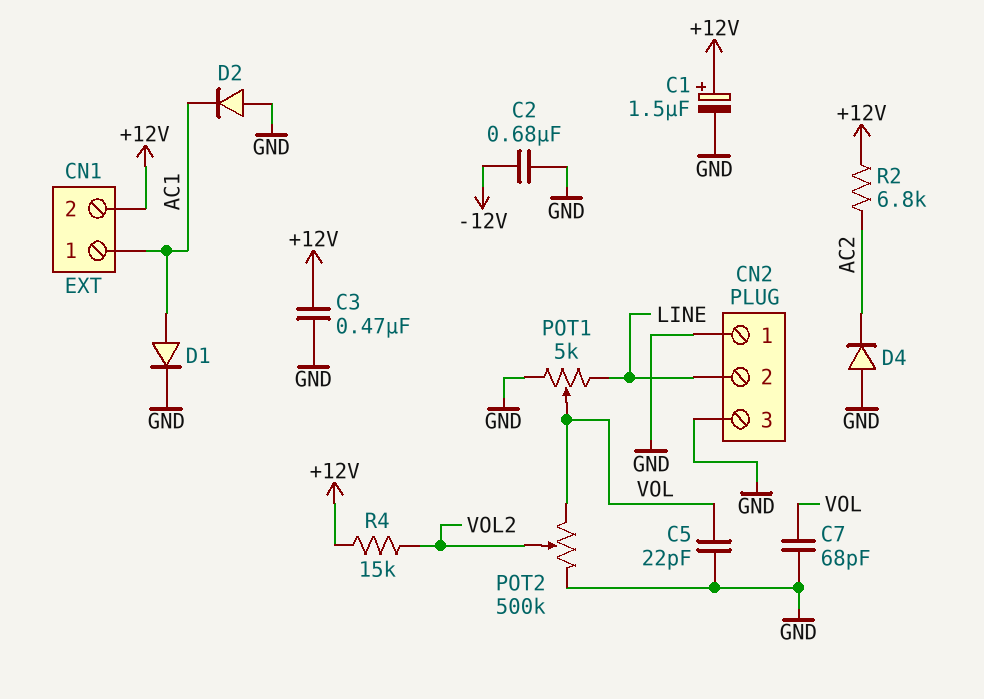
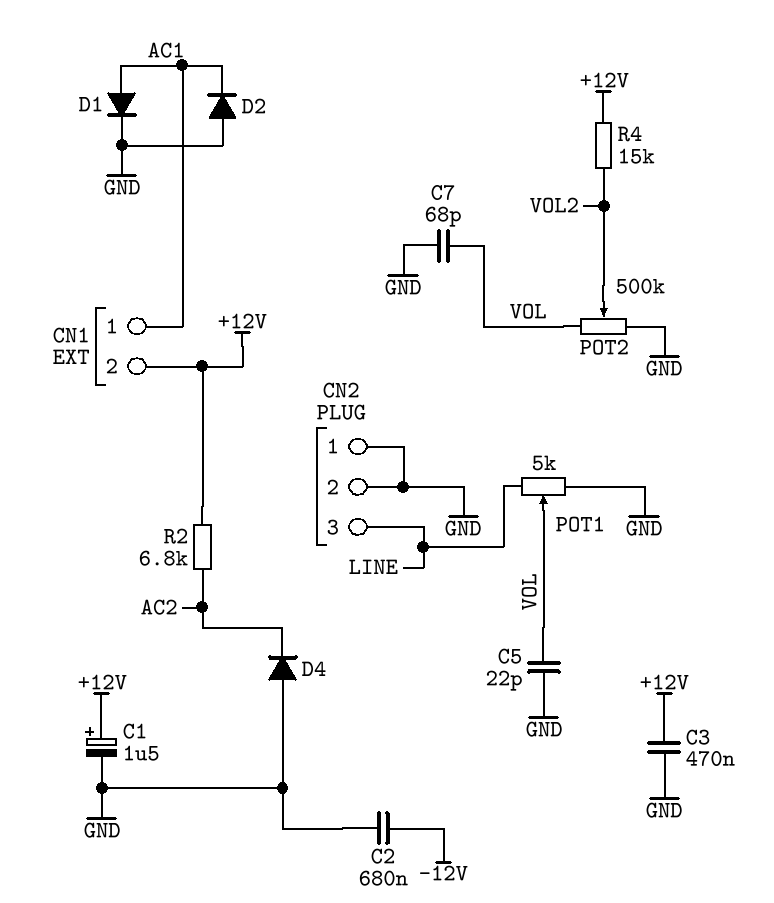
CN2 pin 2: LINE -> GND
CN2 pin 3: GND -> LINE

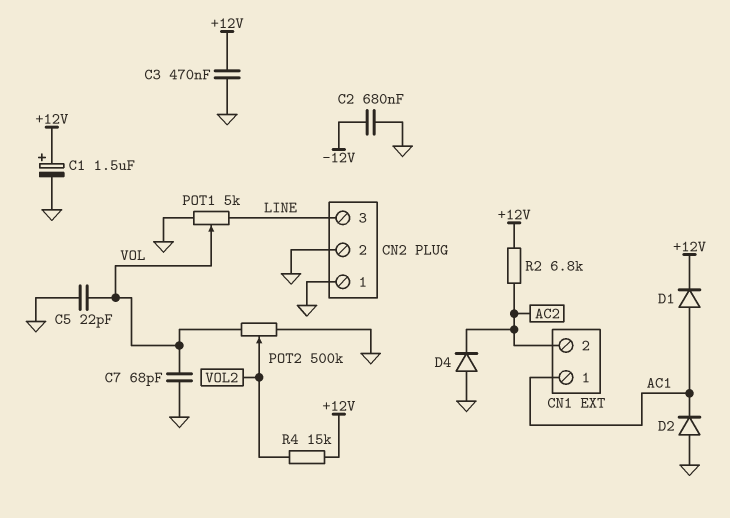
CN1 pin 2: +12V -> AC2
D1: diode (A AC1, K GND) -> diode (A AC1, K +12V)

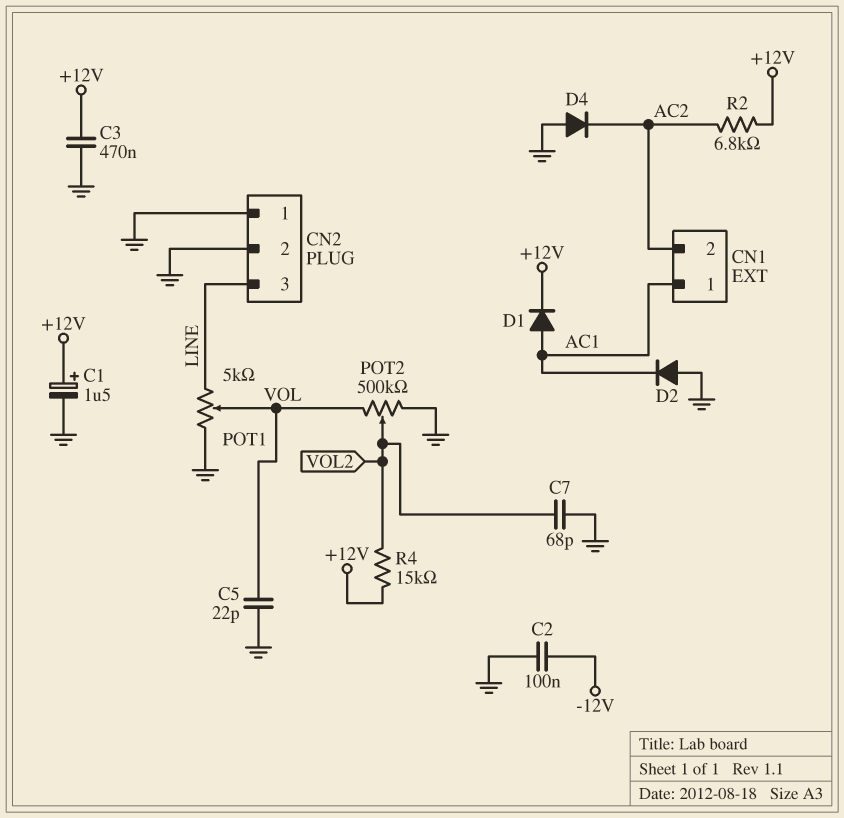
C2: 680nF (-12V, GND) -> 100nF (-12V, GND)
C7: 68pF (GND, VOL) -> 68pF (GND, VOL2)

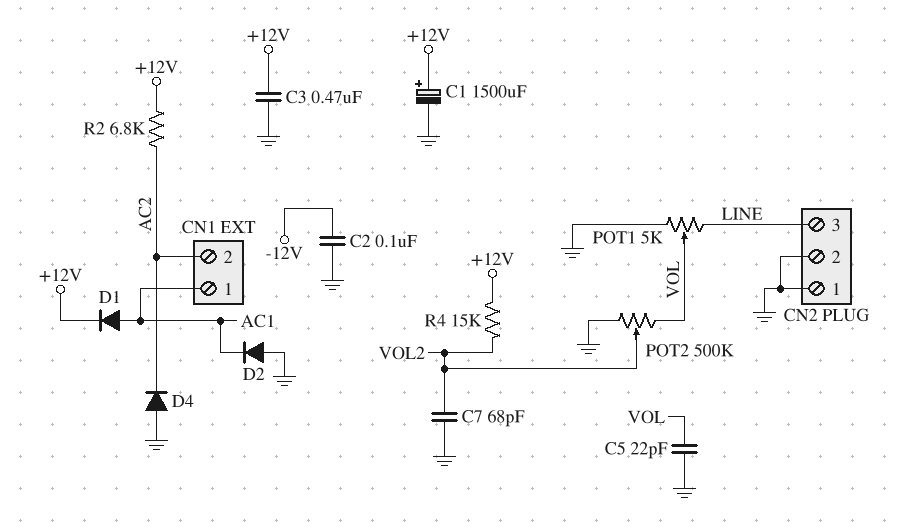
C1: 1.5uF (plus +12V, minus GND) -> 1500uF (plus +12V, minus GND)

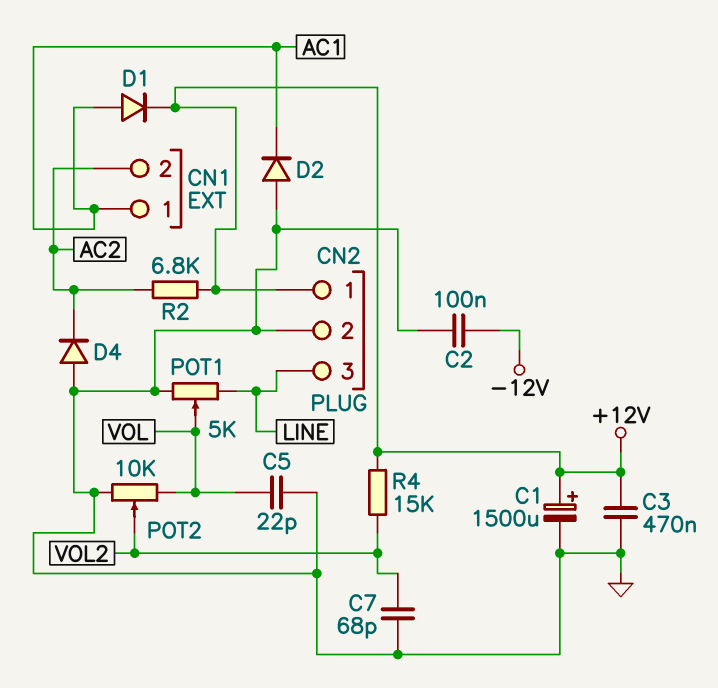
CN2 pin 1: GND -> +12V
POT2: 500k (GND, VOL, wiper VOL2) -> 10k (GND, VOL, wiper VOL2)

